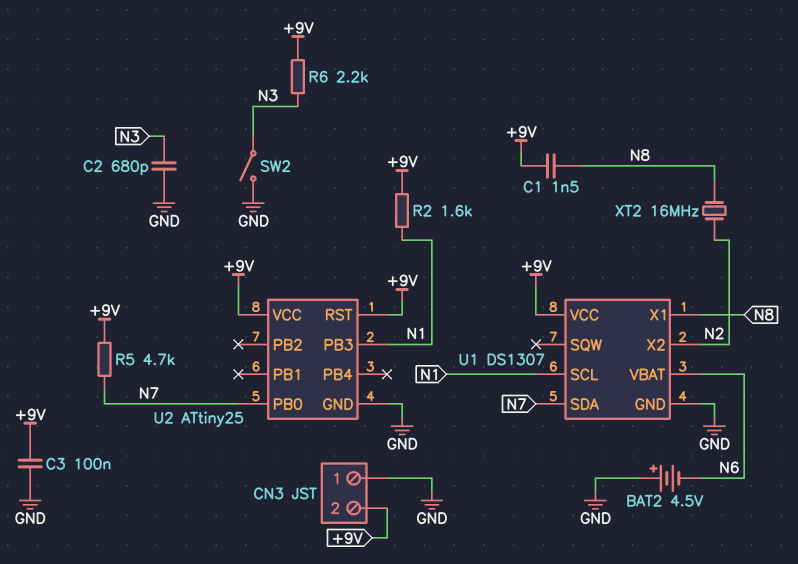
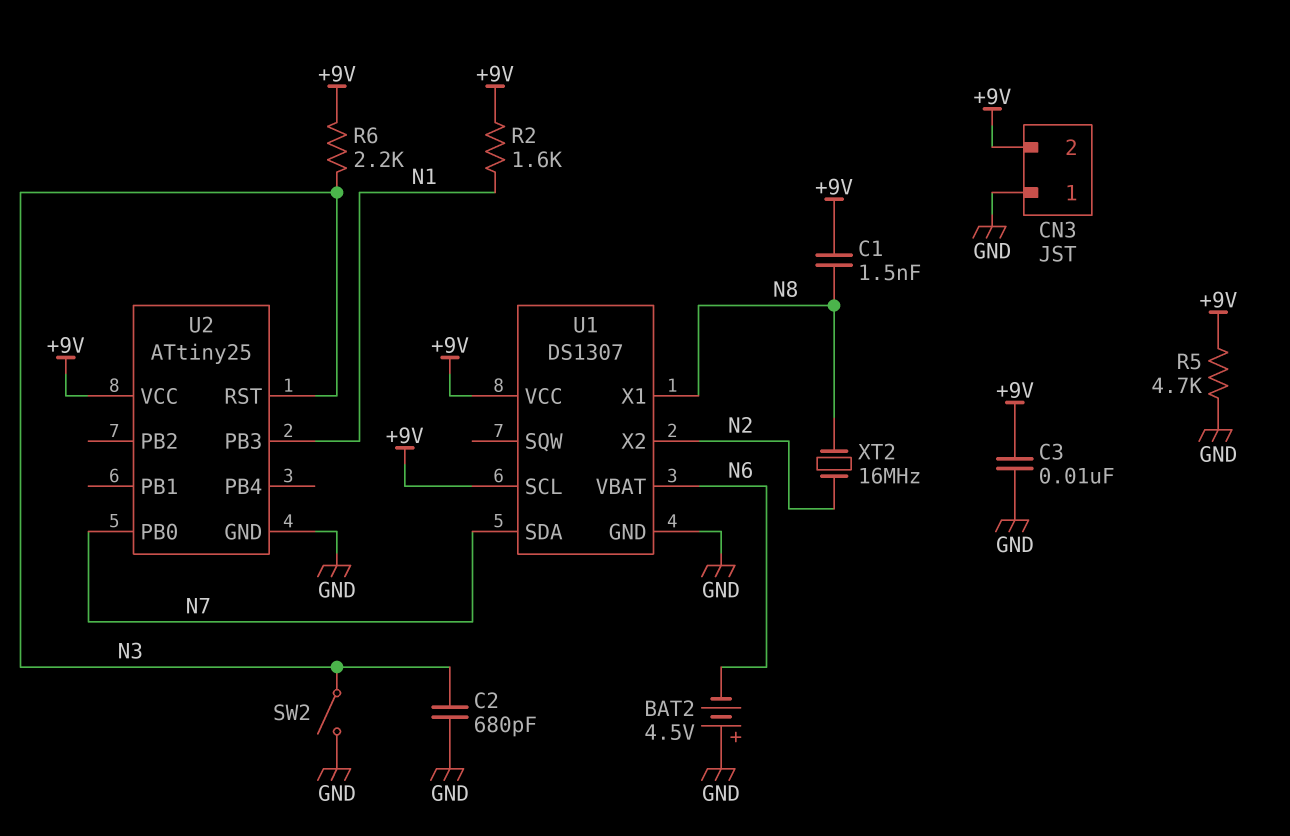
C3: 100nF (+9V, GND) -> 10nF (+9V, GND)
R5: 4.7k (+9V, N7) -> 4.7k (+9V, GND)
U1 pin SCL: N1 -> +9V
U2 pin RST: +9V -> N3

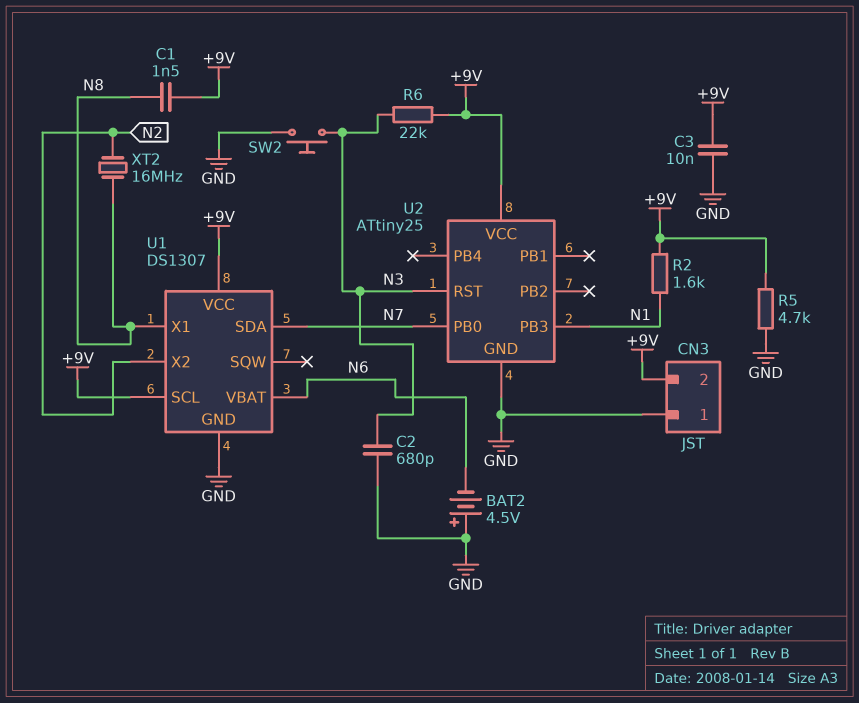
R6: 2.2k (+9V, N3) -> 22k (+9V, N3)
SW2: switch (GND, N3) -> button (GND, N3)

